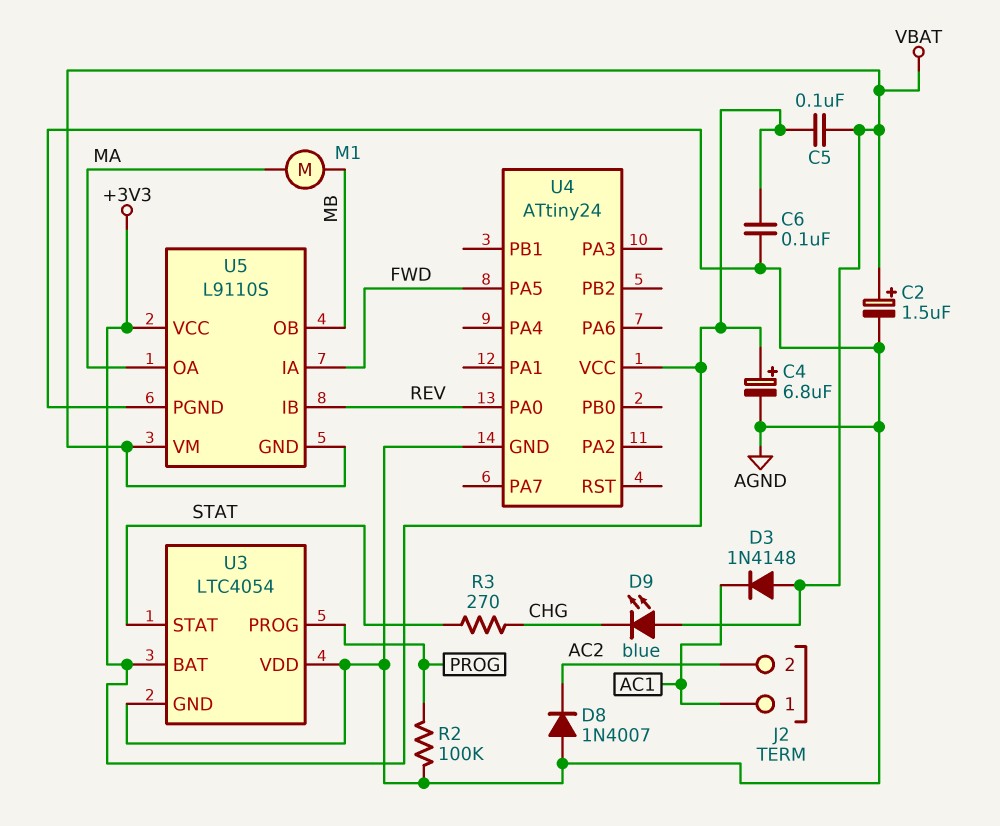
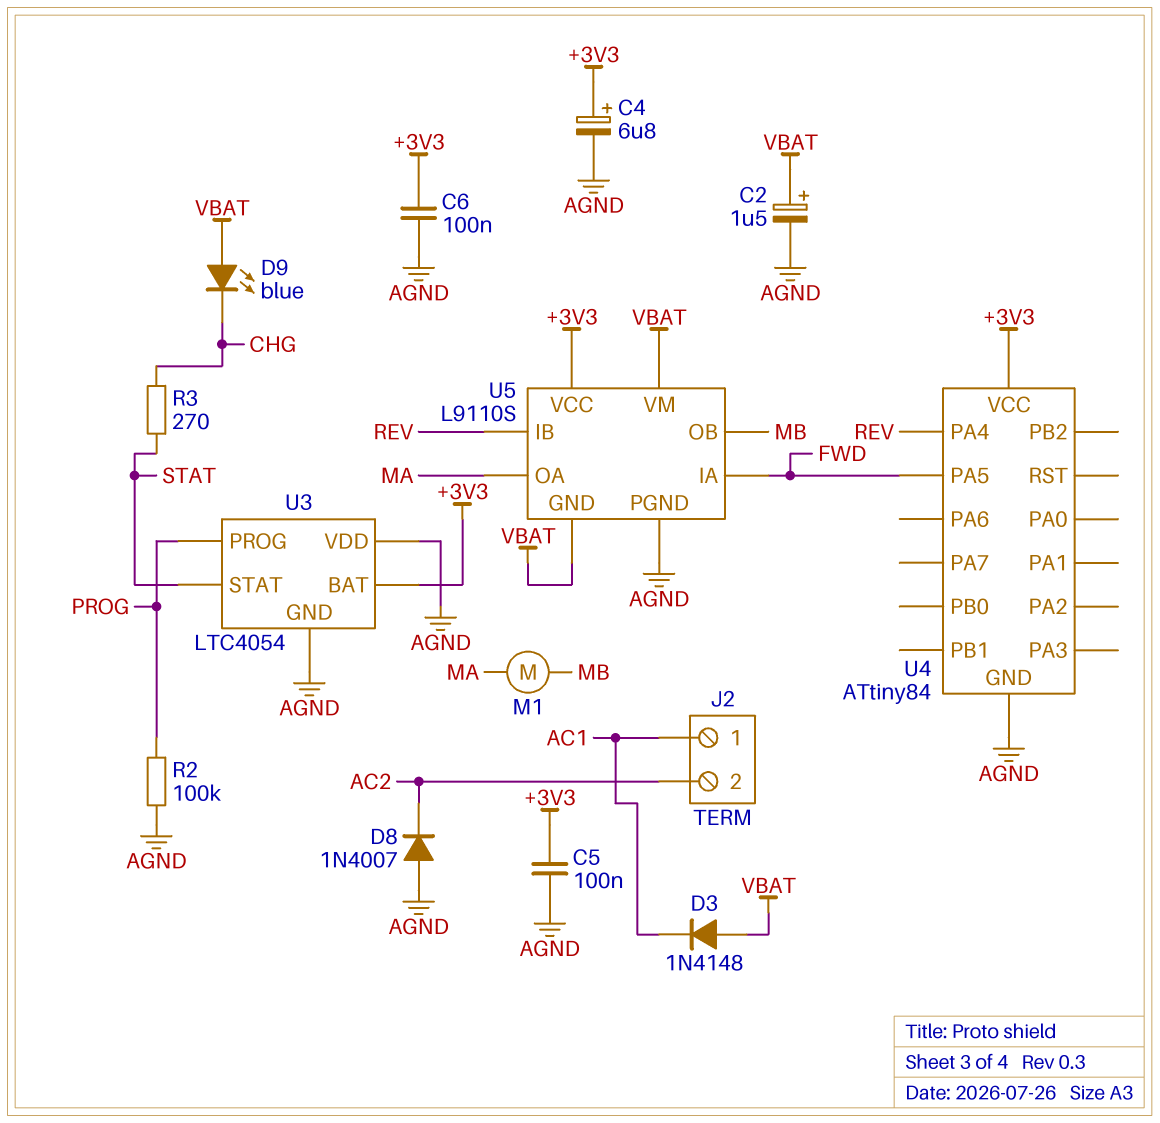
C5: 100nF (+3V3, VBAT) -> 100nF (+3V3, AGND)
U4: ATtiny24 -> ATtiny84
U4 pin PA0: REV -> none
U4 pin PA4: none -> REV

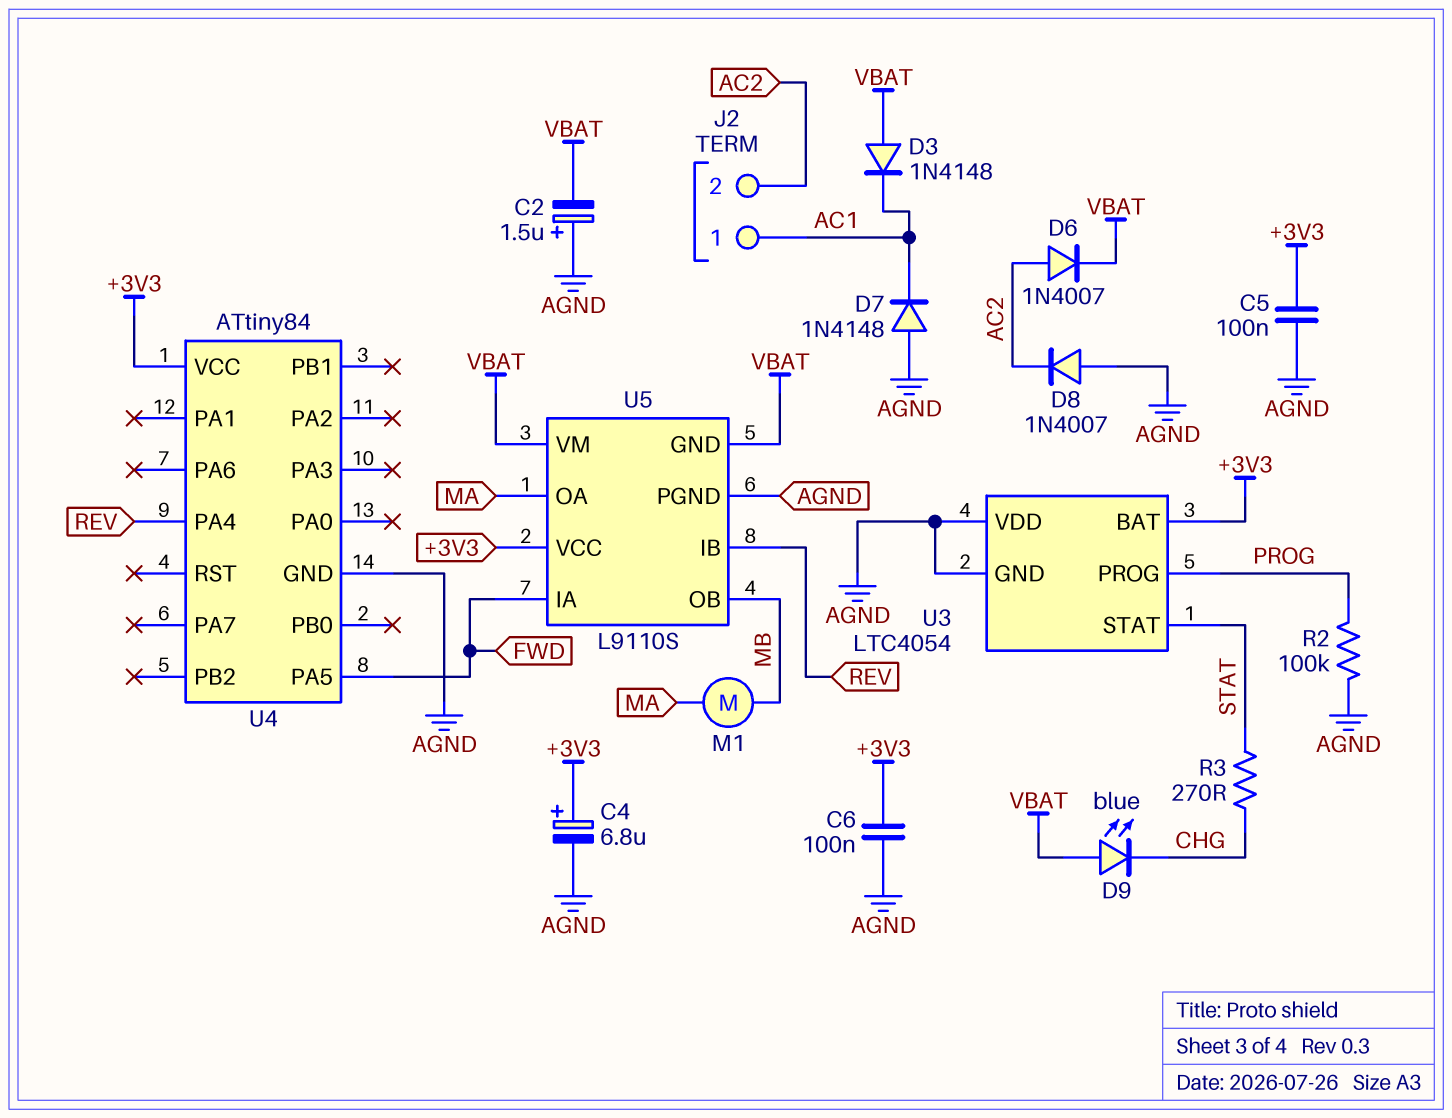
C2: 1.5uF (plus VBAT, minus AGND) -> 1.5uF (plus AGND, minus VBAT)
D6: none -> diode 1N4007 (A AC2, K VBAT)
D7: none -> diode 1N4148 (A AGND, K AC1)

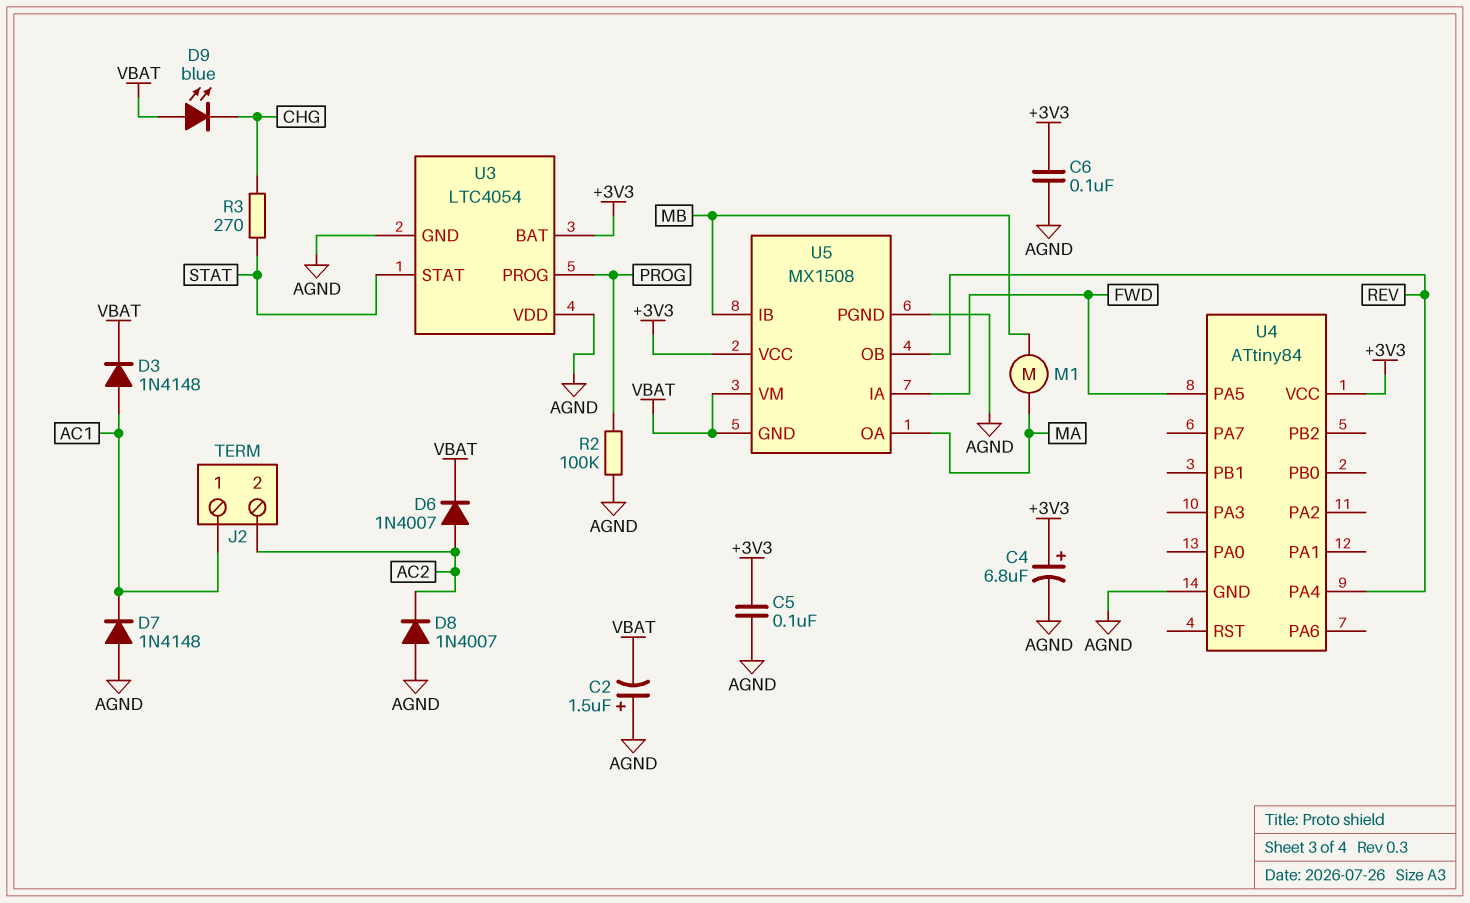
D3: diode 1N4148 (A VBAT, K AC1) -> diode 1N4148 (A AC1, K VBAT)
U5: L9110S -> MX1508
U5 pin IB: REV -> MB
U5 pin OB: MB -> REV

